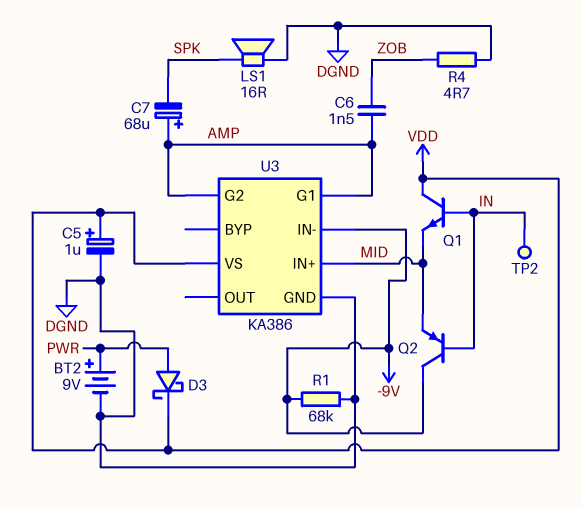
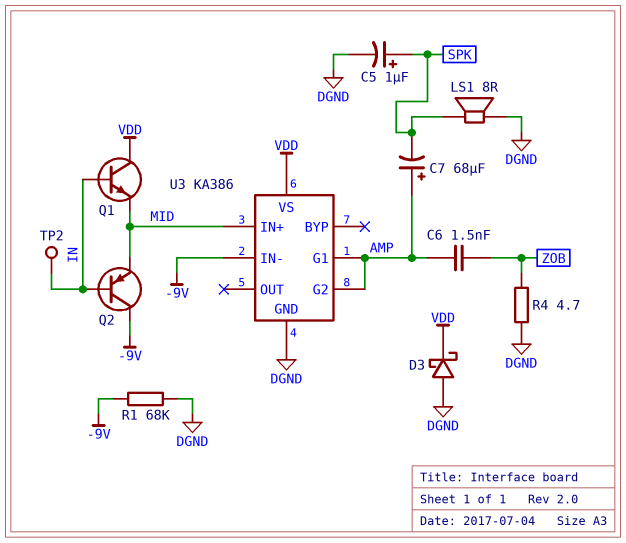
BT2: 9V (plus PWR, minus DGND) -> none
C5: 1uF (plus VDD, minus DGND) -> 1uF (plus SPK, minus DGND)
D3: schottky (A PWR, K VDD) -> schottky (A DGND, K VDD)
LS1: speaker 16R (DGND, SPK) -> speaker 8R (DGND, SPK)

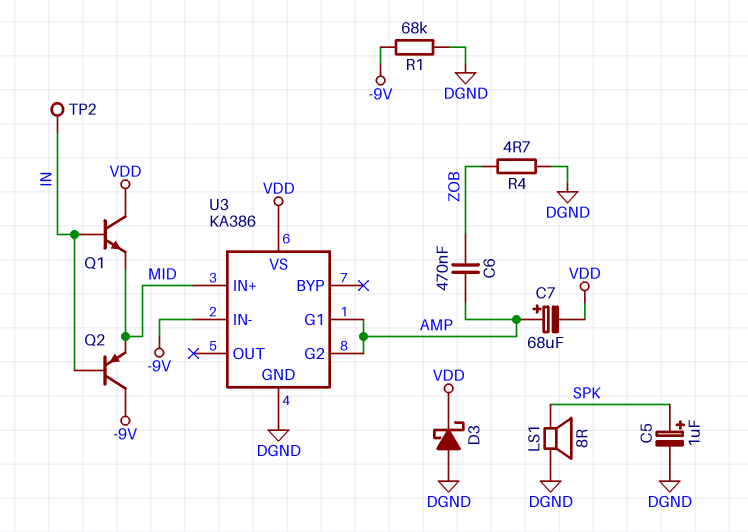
C6: 1.5nF (AMP, ZOB) -> 470nF (AMP, ZOB)
C7: 68uF (plus AMP, minus SPK) -> 68uF (plus AMP, minus VDD)

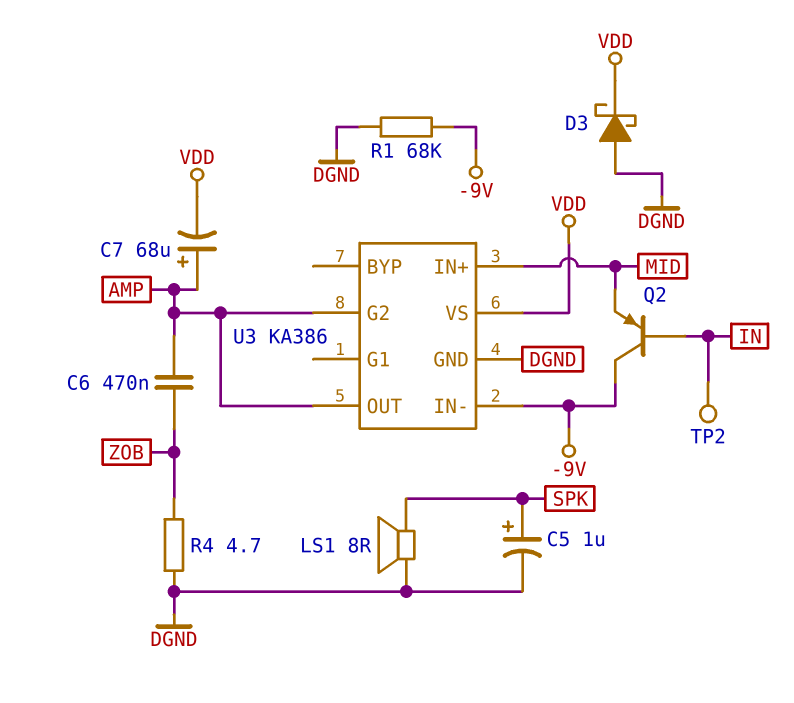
Q1: NPN (B IN, C VDD, E MID) -> none
U3 pin G1: AMP -> none
U3 pin OUT: none -> AMP

